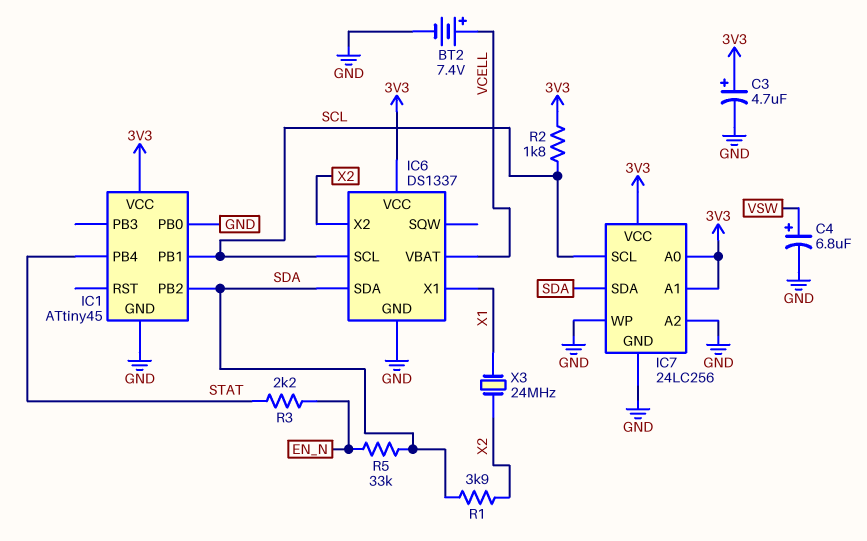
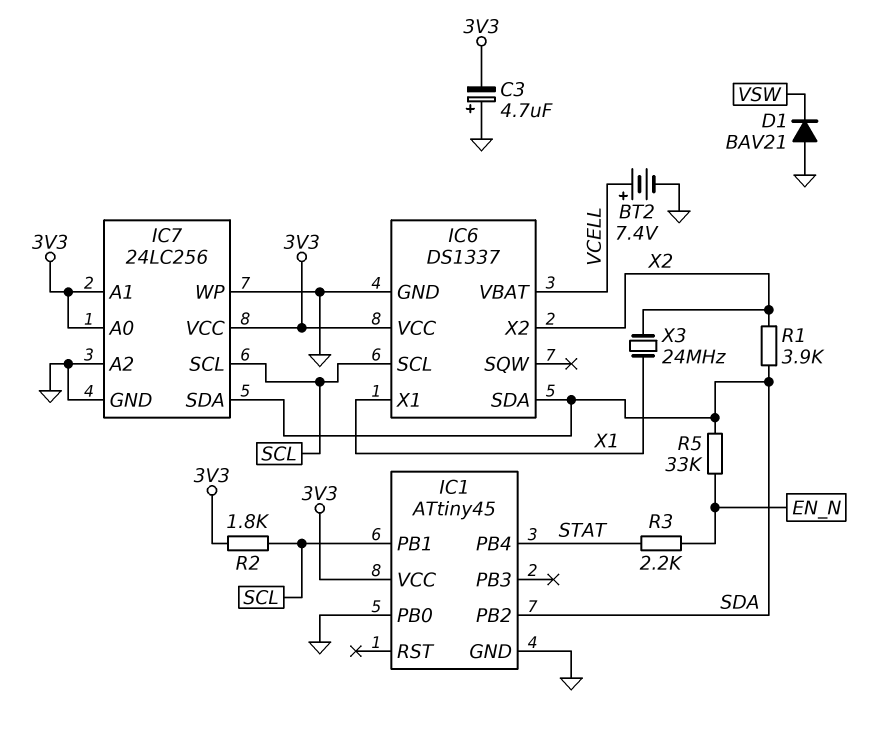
C3: 4.7uF (plus 3V3, minus GND) -> 4.7uF (plus GND, minus 3V3)
C4: 6.8uF (plus VSW, minus GND) -> none
D1: none -> diode BAV21 (A GND, K VSW)

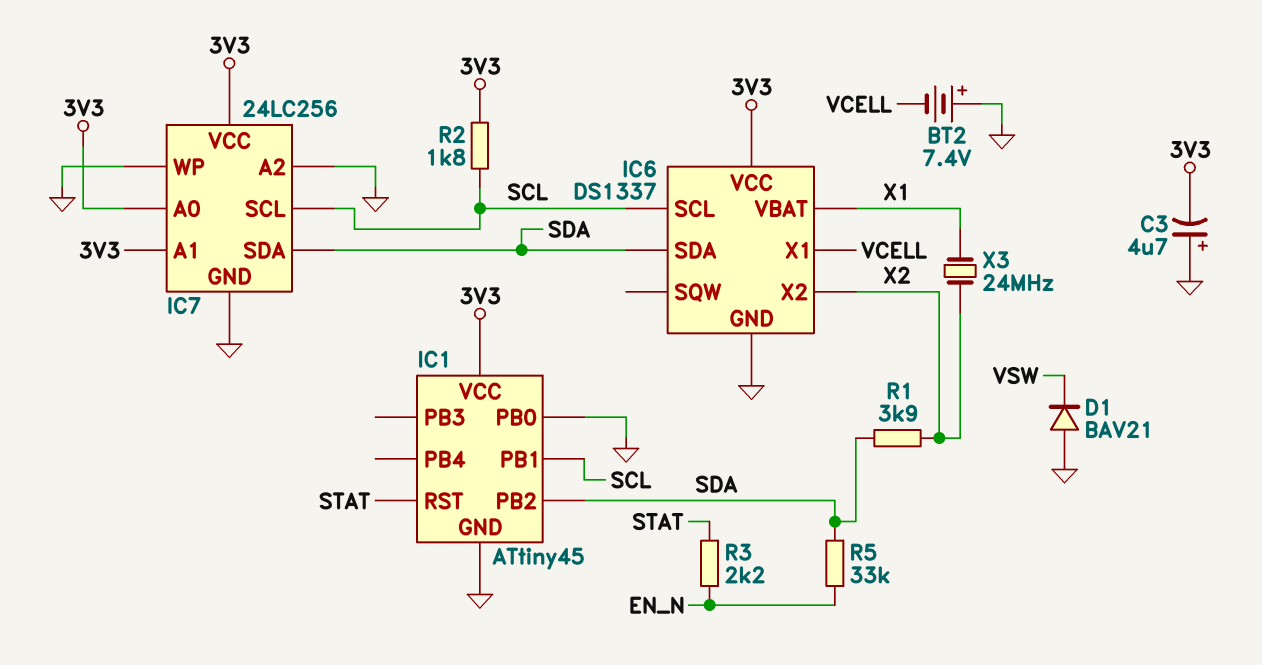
BT2: 7.4V (plus VCELL, minus GND) -> 7.4V (plus GND, minus VCELL)
IC1 pin PB4: STAT -> none
IC1 pin RST: none -> STAT
IC6 pin VBAT: VCELL -> X1
IC6 pin X1: X1 -> VCELL

